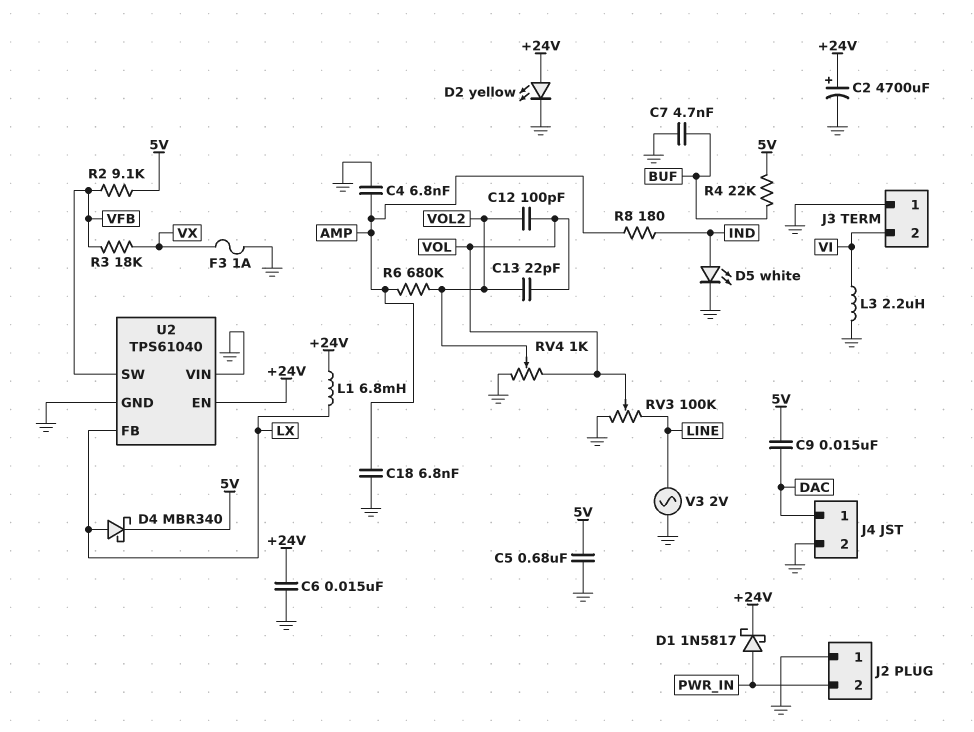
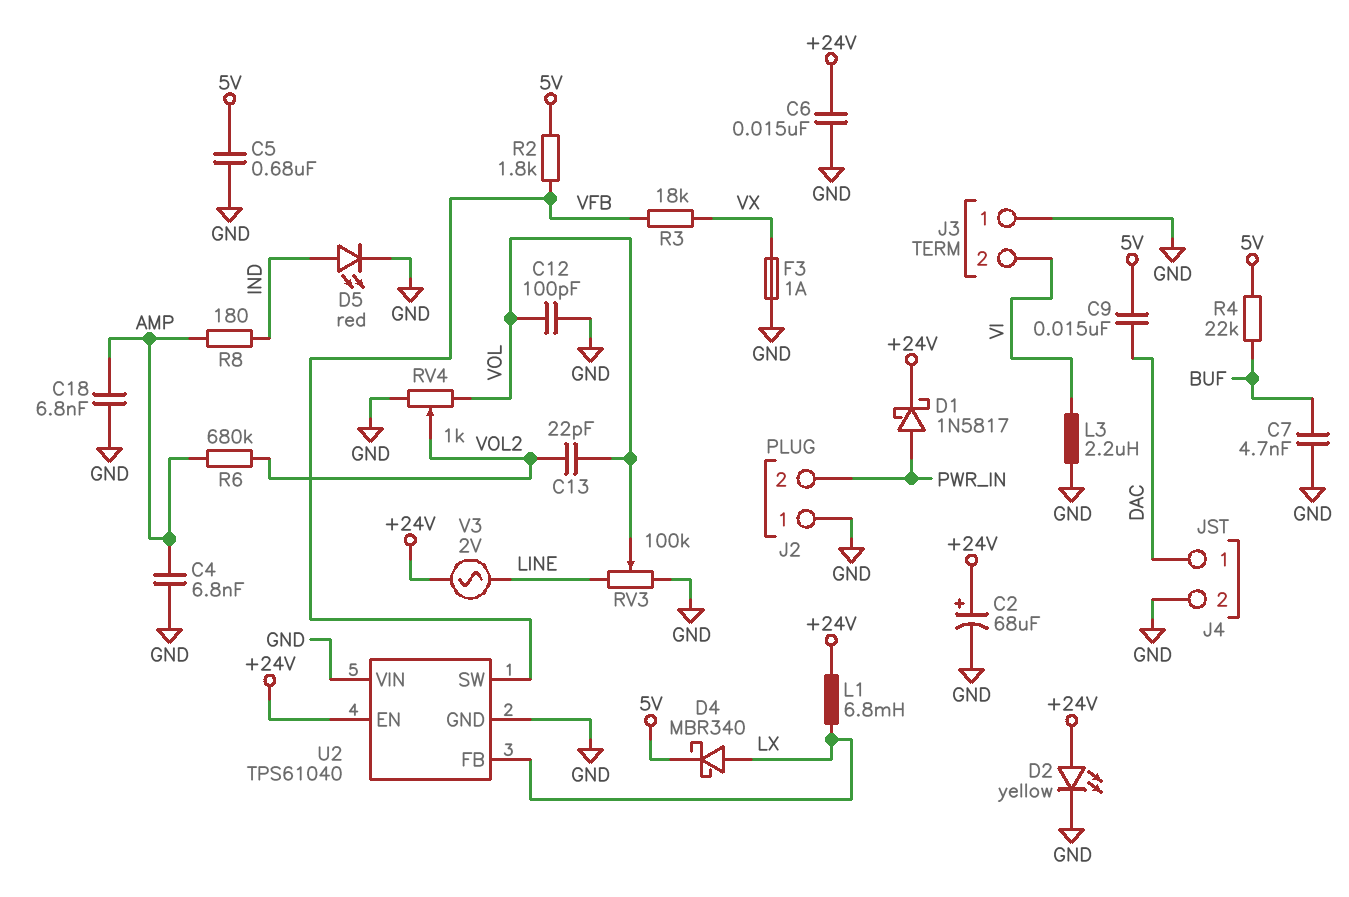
C2: 4700uF (plus +24V, minus GND) -> 68uF (plus +24V, minus GND)
C12: 100pF (VOL, VOL2) -> 100pF (GND, VOL)
D5: LED white (A IND, K GND) -> LED red (A IND, K GND)
R2: 9.1k (5V, VFB) -> 1.8k (5V, VFB)
V3: AC 2V (GND, LINE) -> AC 2V (+24V, LINE)

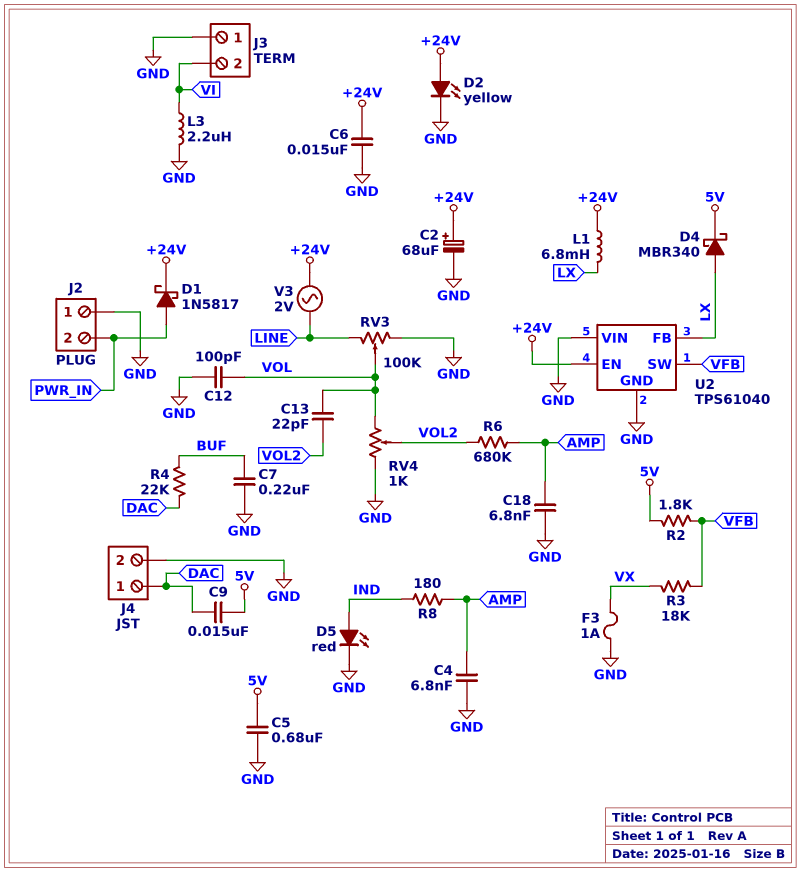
C7: 4.7nF (BUF, GND) -> 220nF (BUF, GND)
R4: 22k (5V, BUF) -> 22k (BUF, DAC)

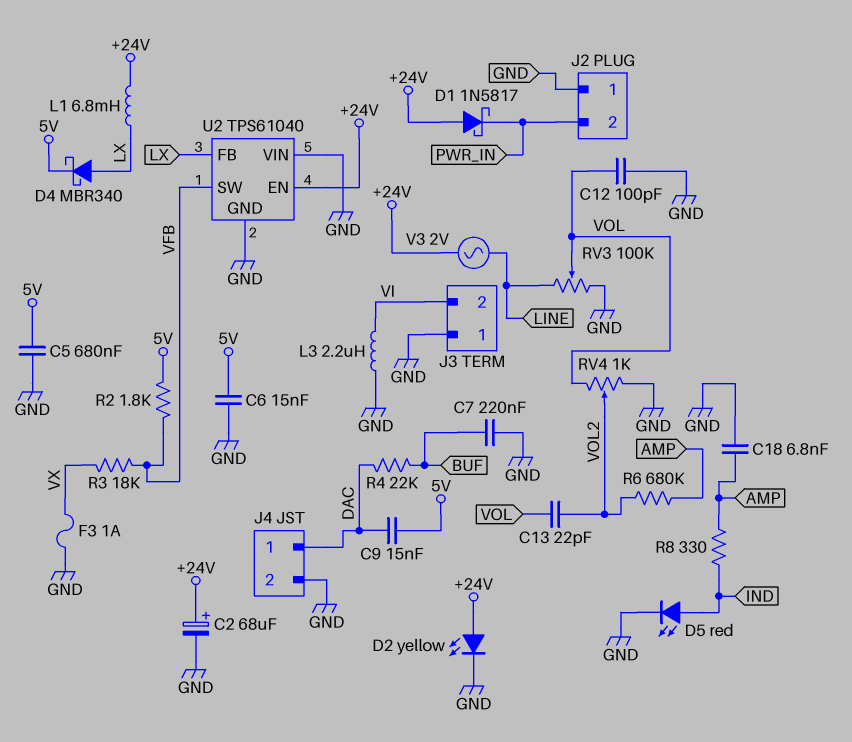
C4: 6.8nF (AMP, GND) -> none
C6: 15nF (+24V, GND) -> 15nF (5V, GND)
D1: schottky 1N5817 (A PWR_IN, K +24V) -> schottky 1N5817 (A +24V, K PWR_IN)
R8: 180 (AMP, IND) -> 330 (AMP, IND)

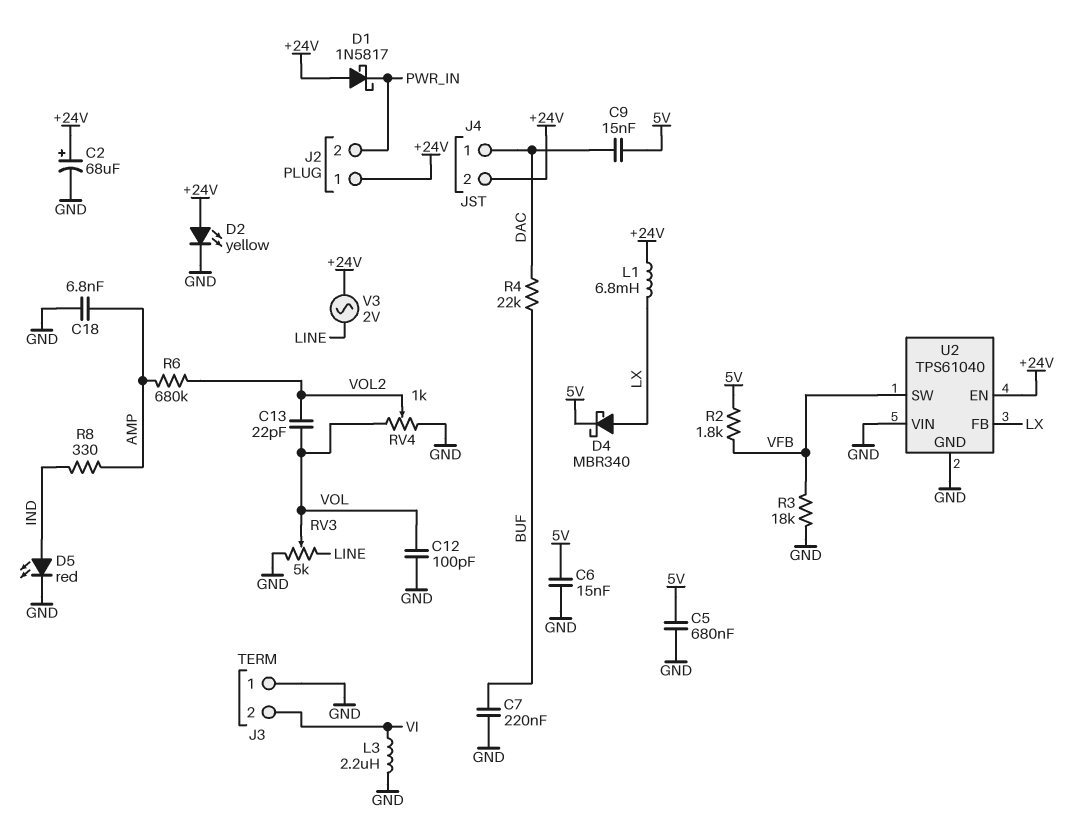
F3: 1A (GND, VX) -> none
J2 pin 1: GND -> +24V
J4 pin 2: GND -> +24V
R3: 18k (VFB, VX) -> 18k (GND, VFB)
RV3: 100k (GND, LINE, wiper VOL) -> 5k (GND, LINE, wiper VOL)

